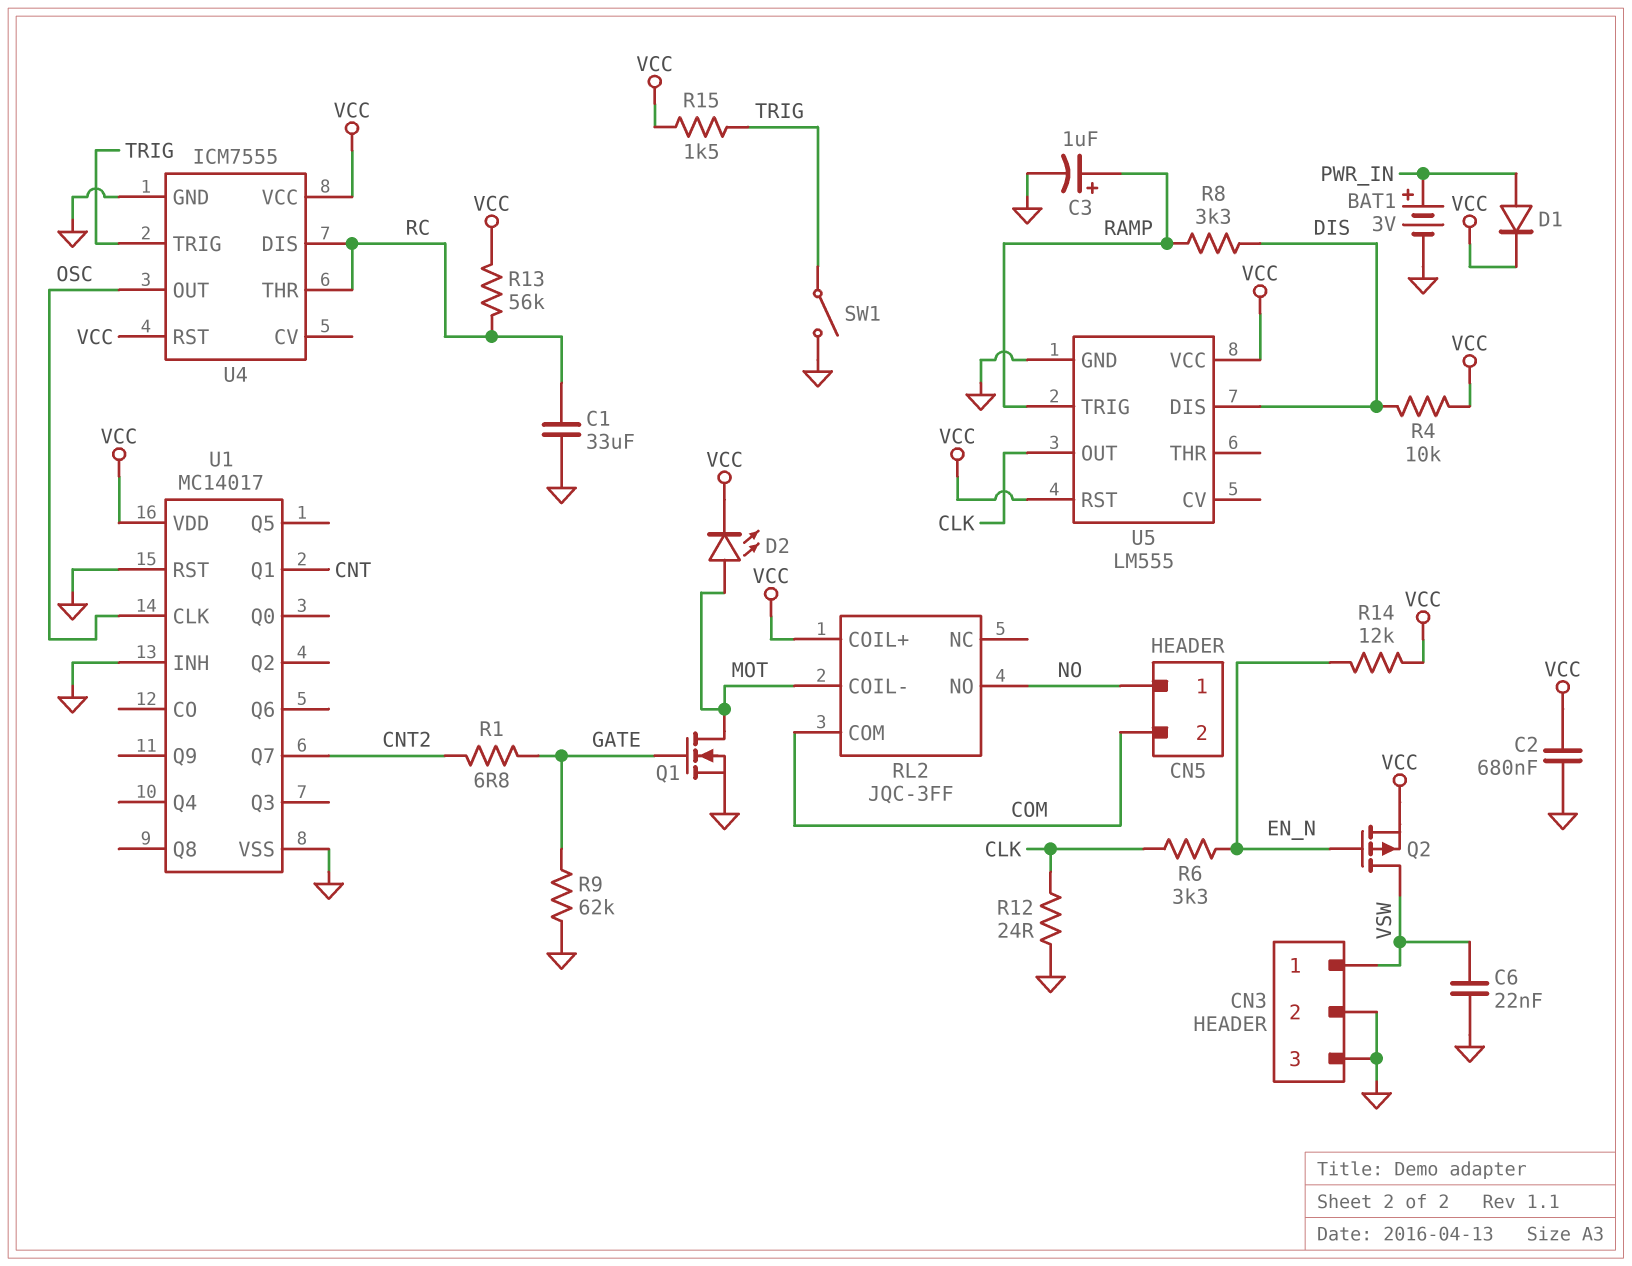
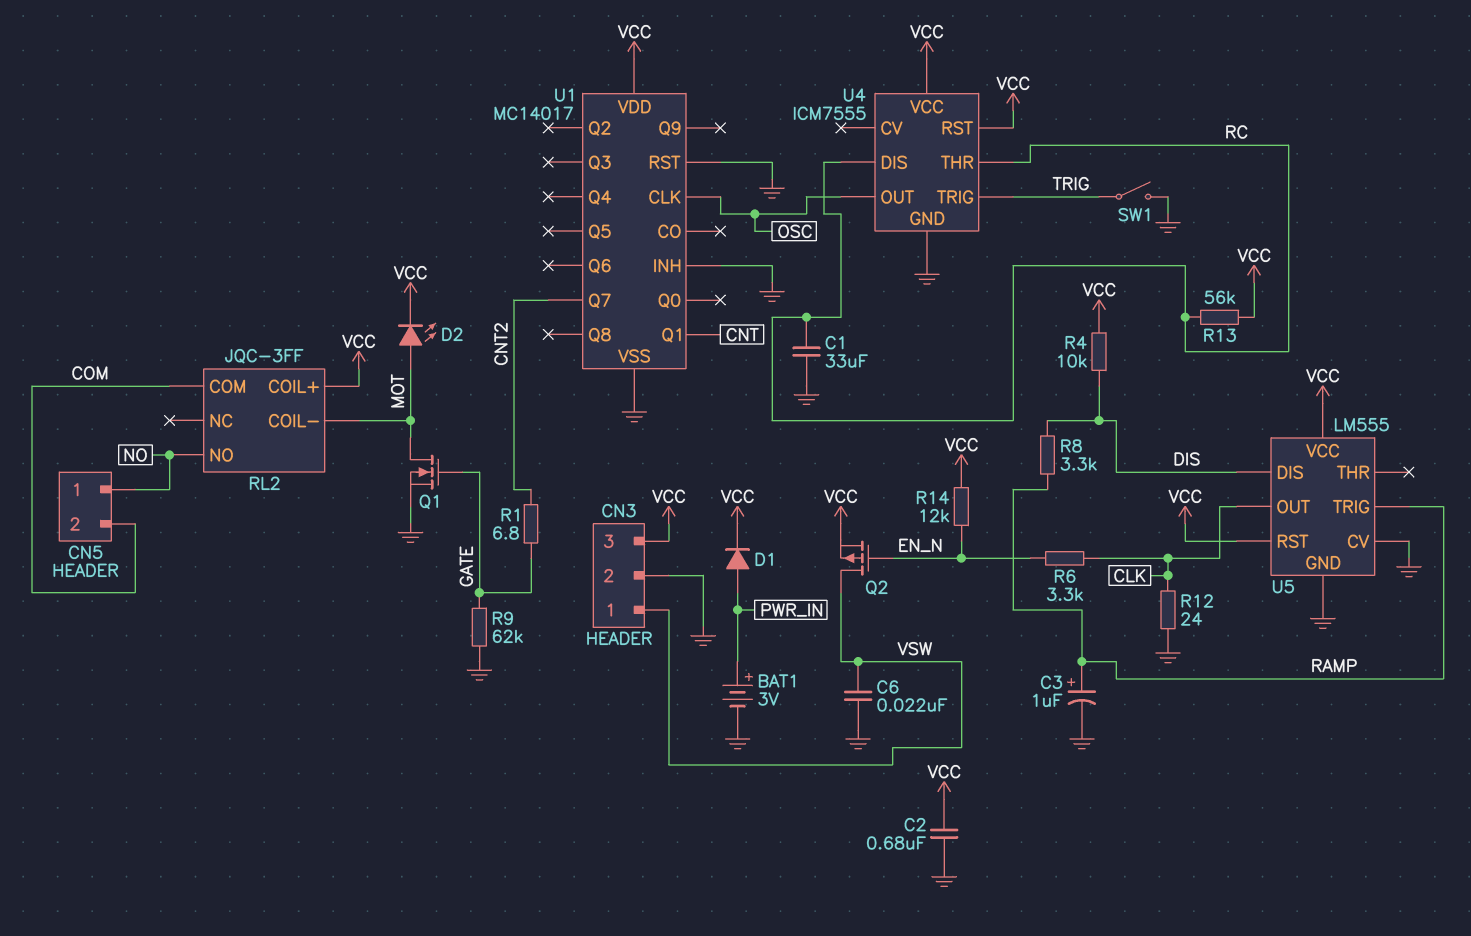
CN3 pin 3: GND -> VCC
R15: 1.5k (TRIG, VCC) -> none
U5 pin CV: none -> GND

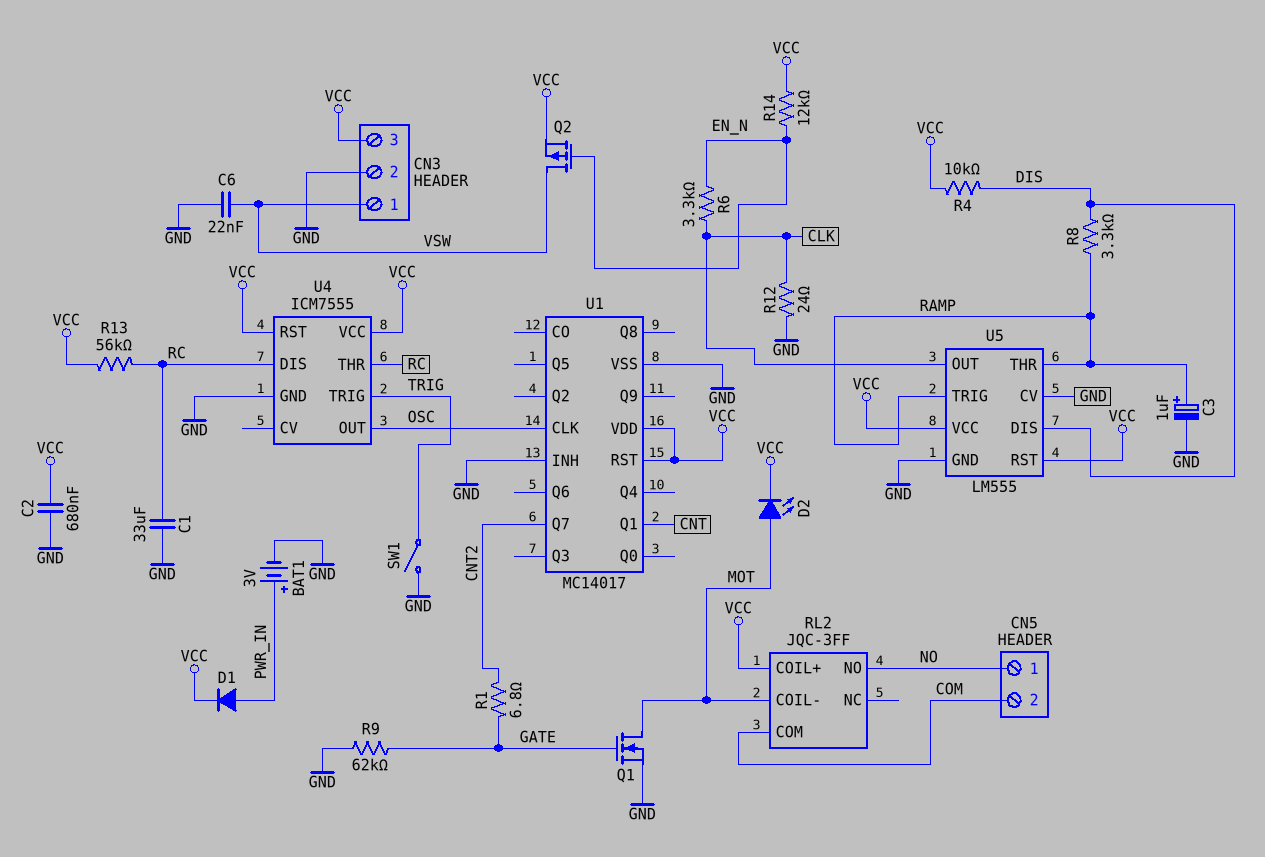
U1 pin RST: GND -> VCC
U5 pin THR: none -> RAMP

